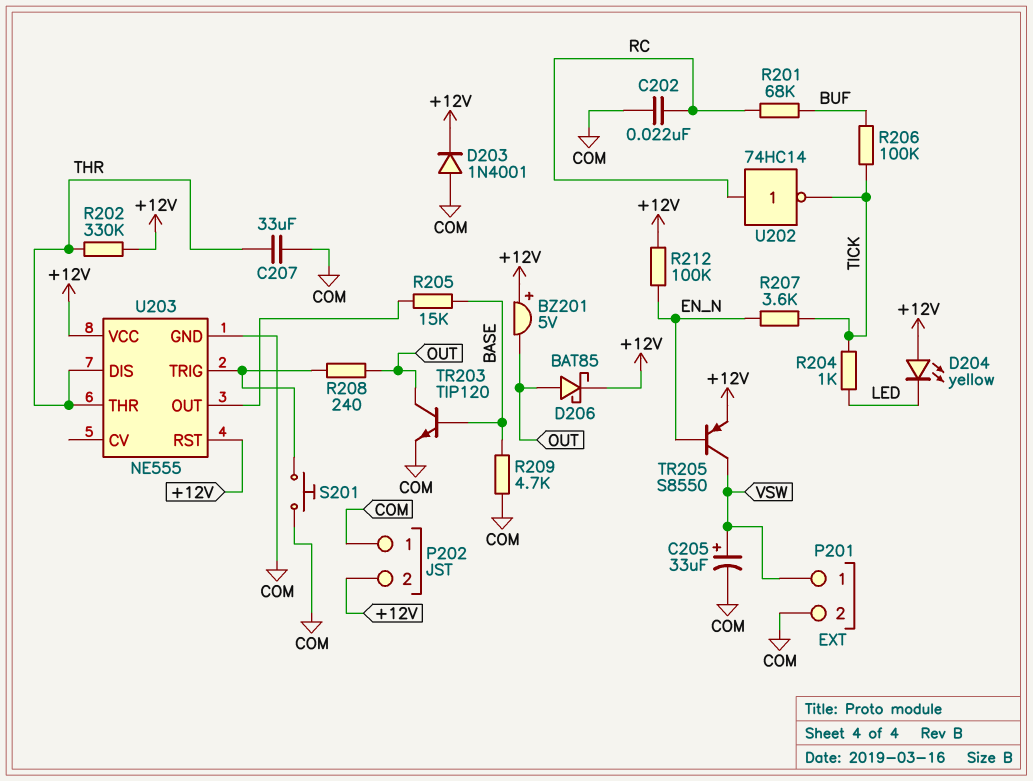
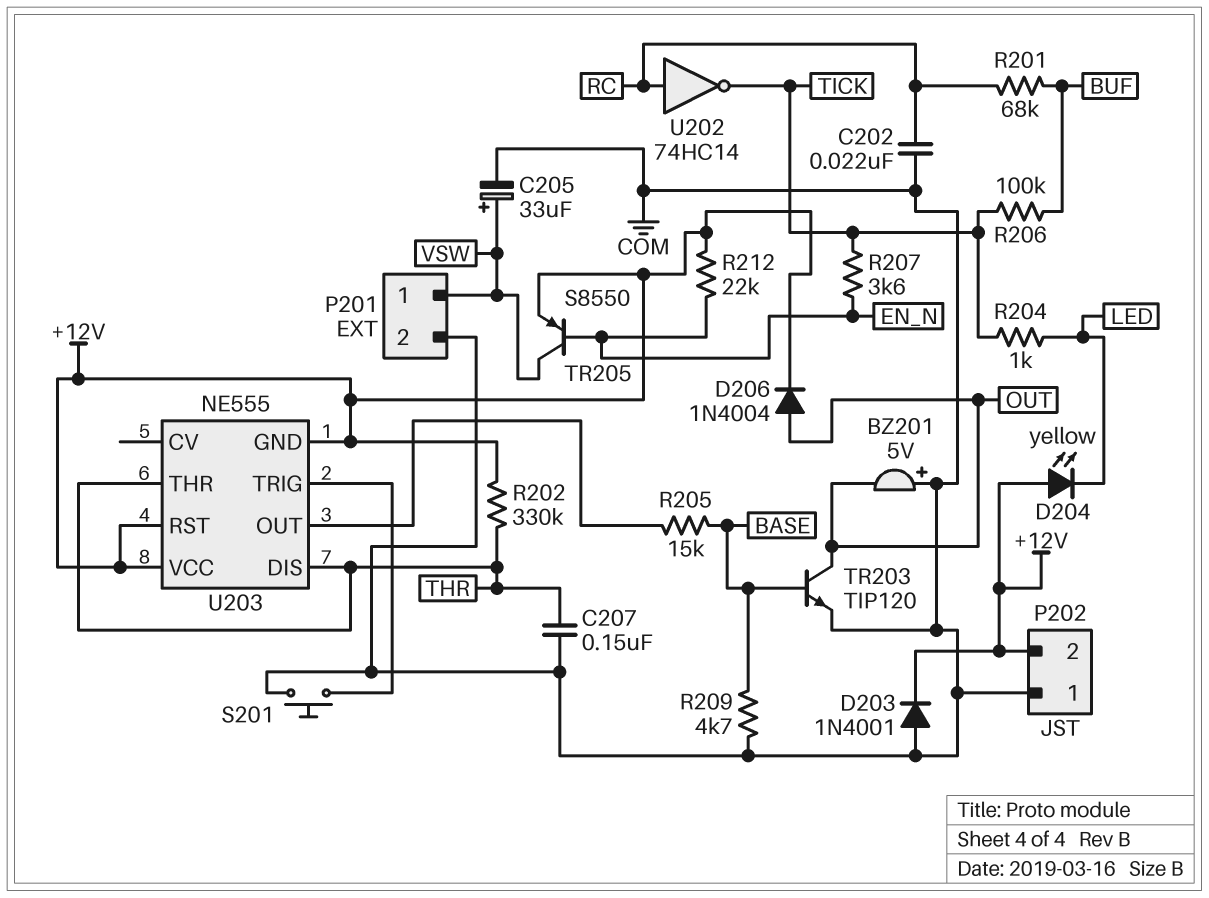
BZ201: buzzer 5V (plus +12V, minus OUT) -> buzzer 5V (plus COM, minus OUT)
C207: 33uF (COM, THR) -> 150nF (COM, THR)
D206: schottky BAT85 (A OUT, K +12V) -> diode 1N4004 (A OUT, K +12V)
R208: 240 (OUT, U203/TRIG) -> none
R212: 100k (+12V, EN_N) -> 22k (+12V, EN_N)
U203 pin GND: COM -> +12V

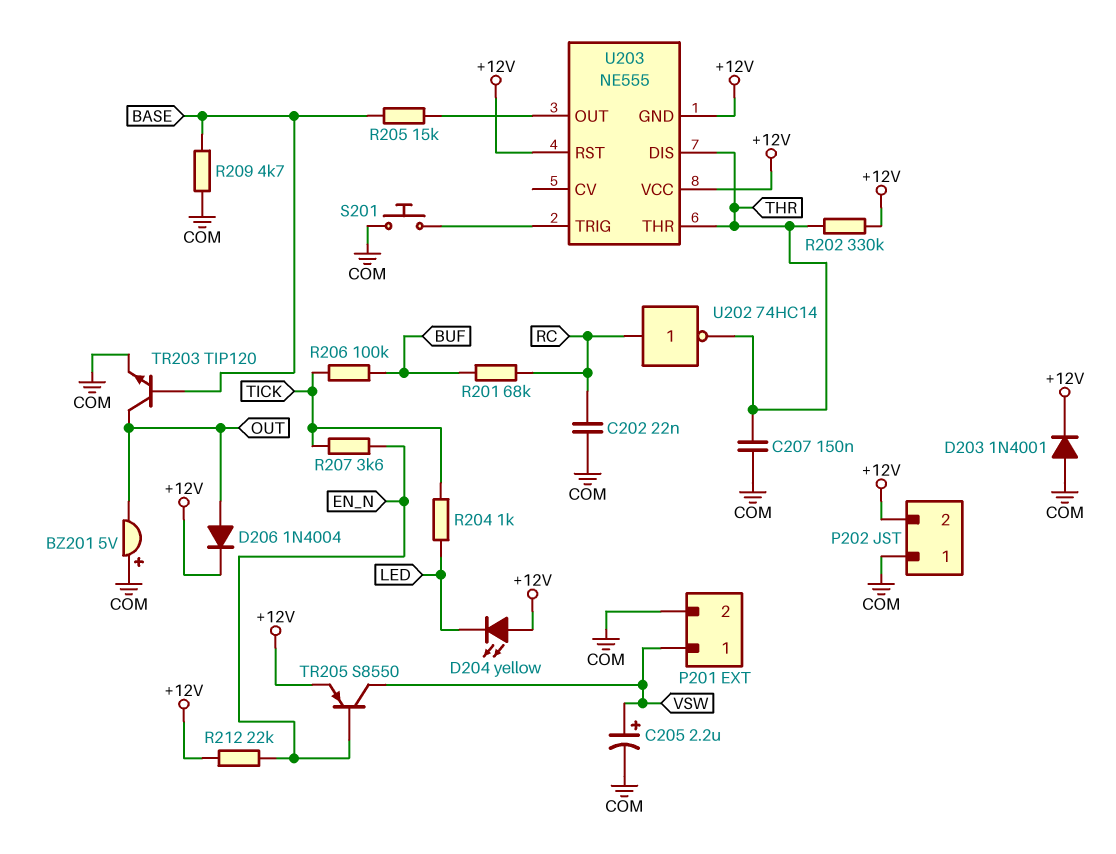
C205: 33uF (plus VSW, minus COM) -> 2.2uF (plus VSW, minus COM)
U202: NOT 74HC14 (in RC, out TICK) -> NOT 74HC14 (in RC, out THR)

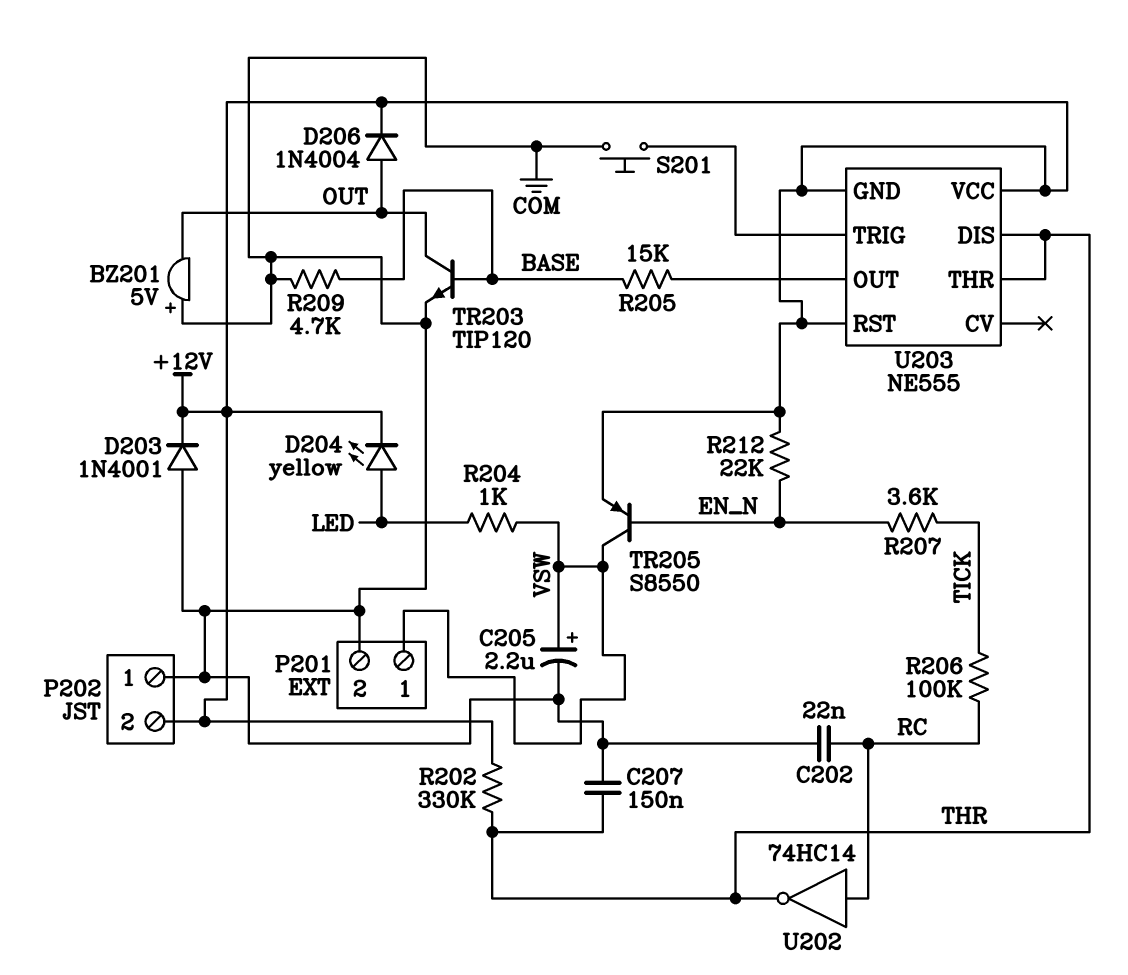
D204: LED yellow (A +12V, K LED) -> LED yellow (A LED, K +12V)
R201: 68k (BUF, RC) -> none
R204: 1k (LED, TICK) -> 1k (LED, VSW)
R206: 100k (BUF, TICK) -> 100k (RC, TICK)

